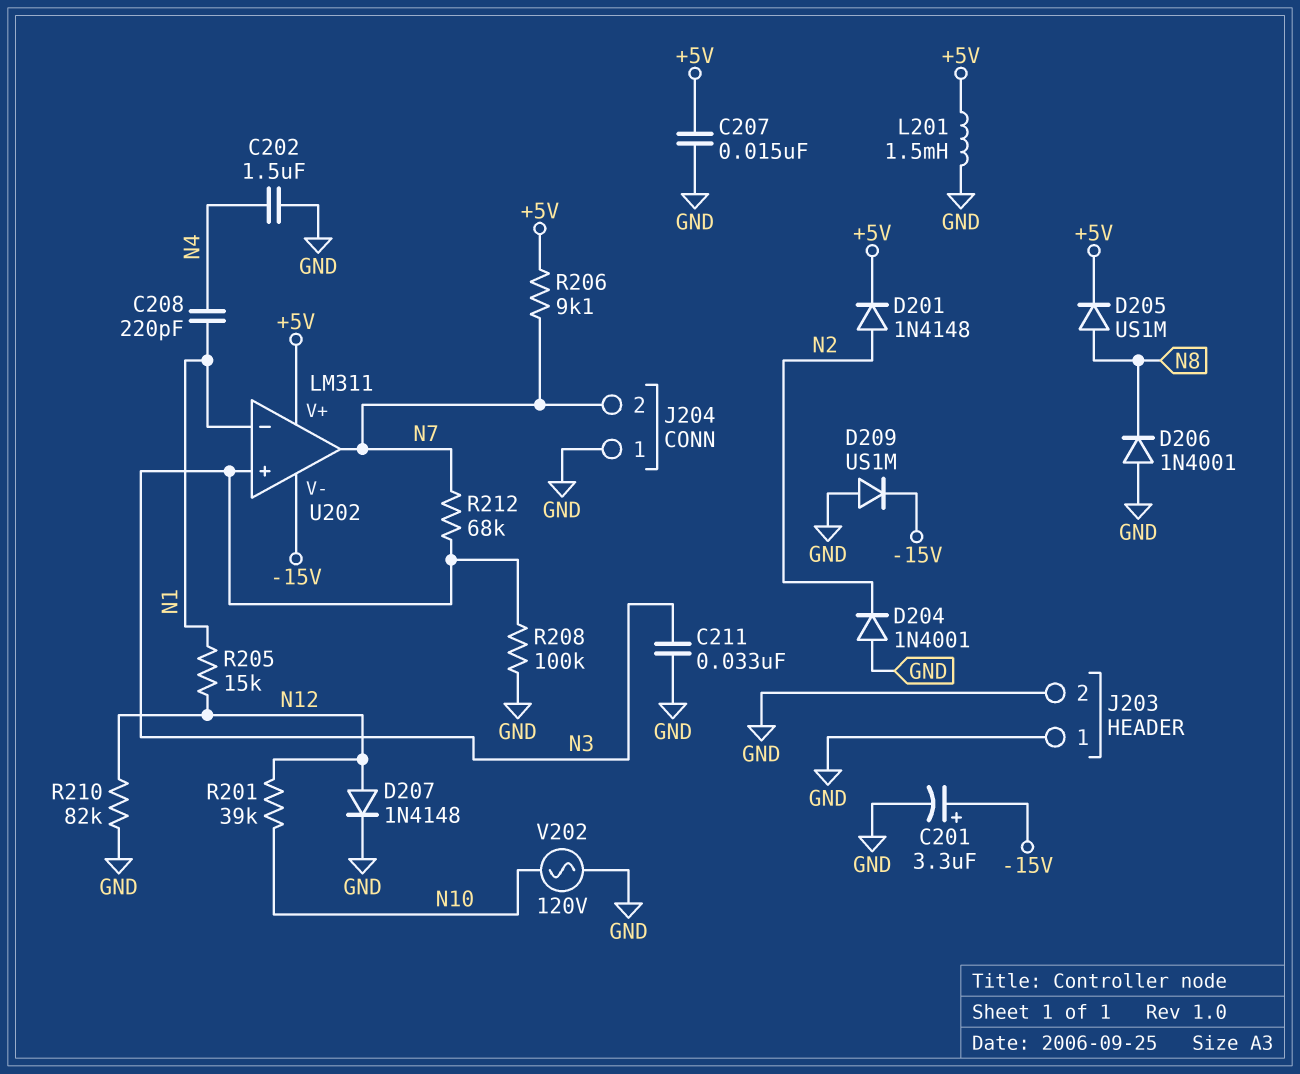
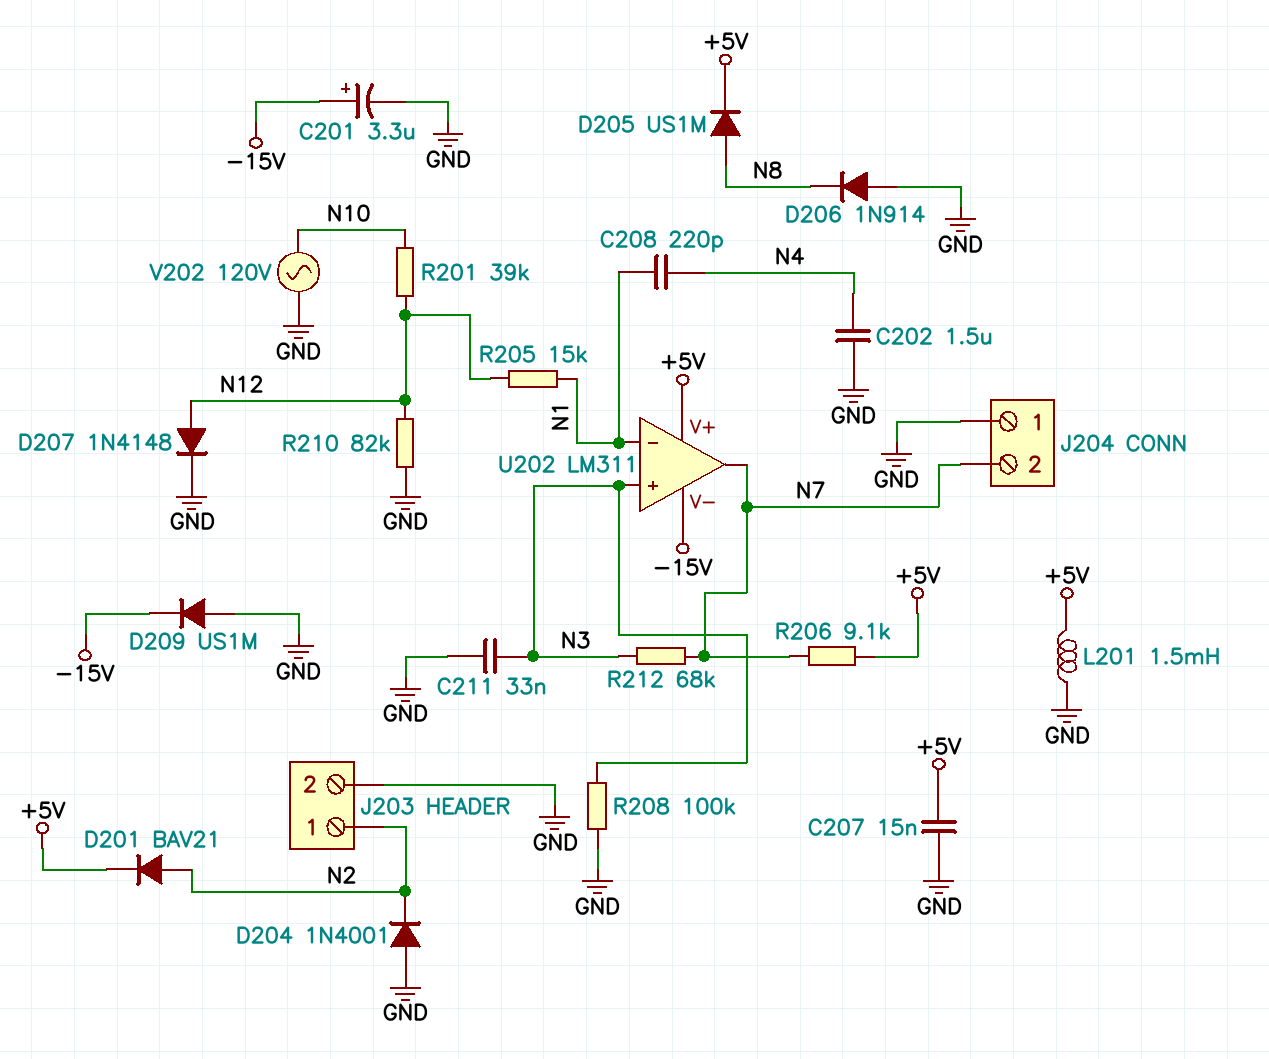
D201: diode 1N4148 (A N2, K +5V) -> diode BAV21 (A N2, K +5V)
D206: diode 1N4001 (A GND, K N8) -> diode 1N914 (A GND, K N8)
J203 pin 1: GND -> N2

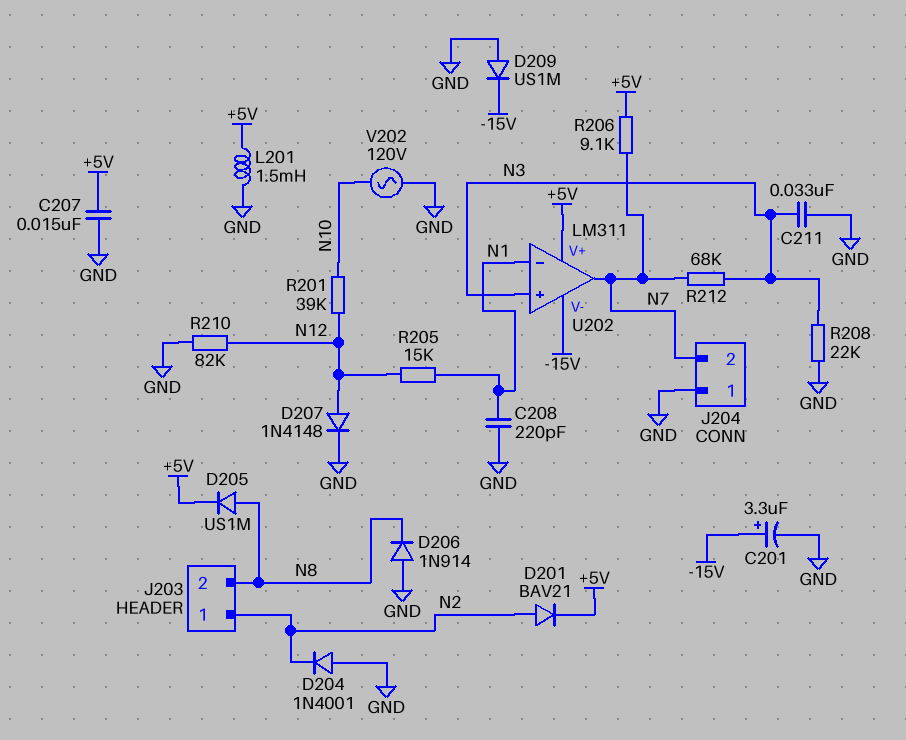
C202: 1.5uF (GND, N4) -> none
C208: 220pF (N1, N4) -> 220pF (GND, N1)
J203 pin 2: GND -> N8
R208: 100k (GND, N3) -> 22k (GND, N3)

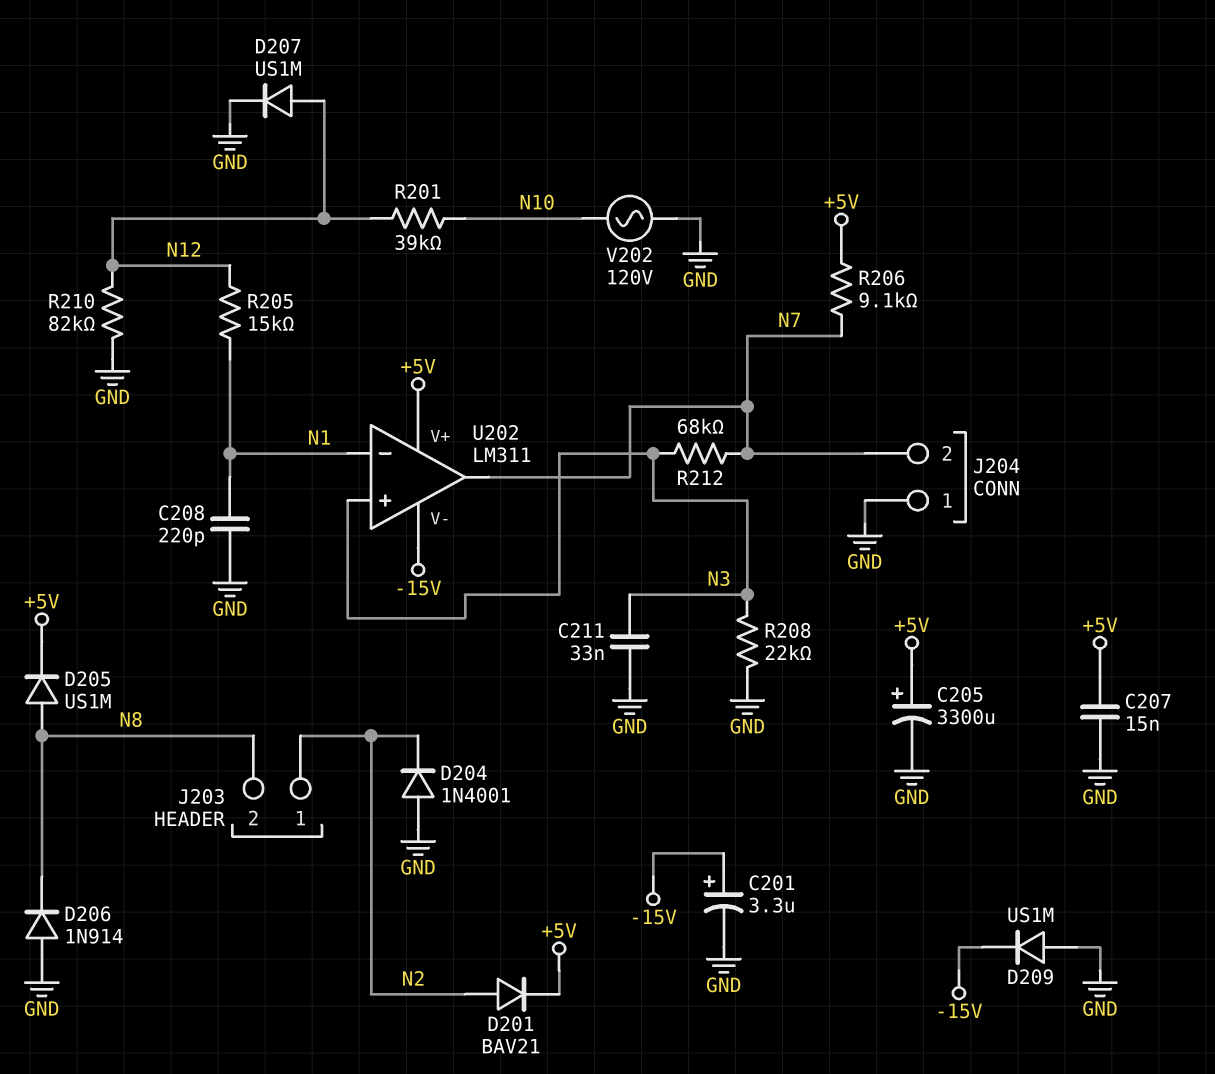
C205: none -> 3300uF (plus +5V, minus GND)
D207: diode 1N4148 (A N12, K GND) -> diode US1M (A N12, K GND)
L201: 1.5mH (+5V, GND) -> none

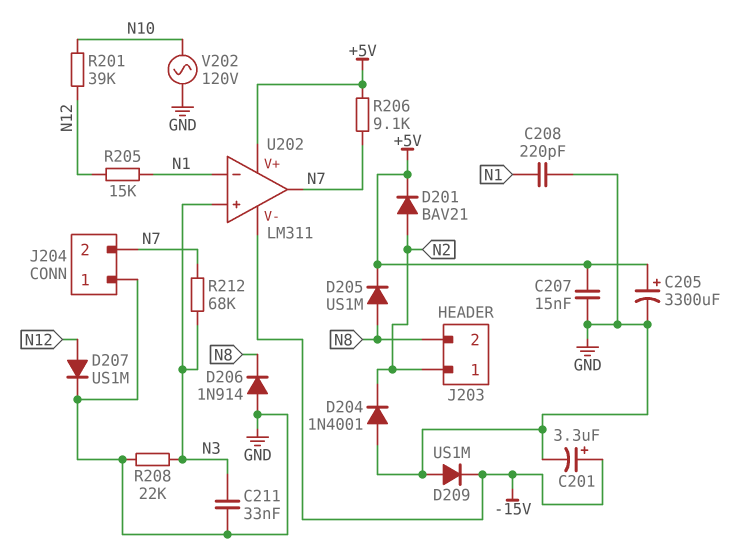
R210: 82k (GND, N12) -> none

